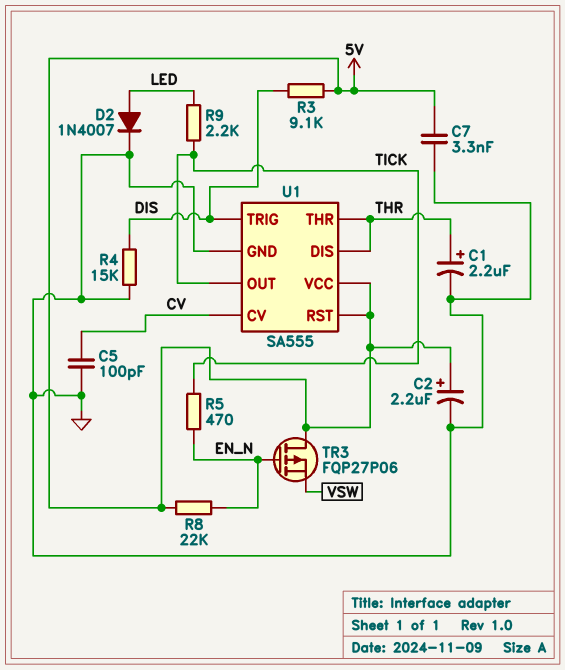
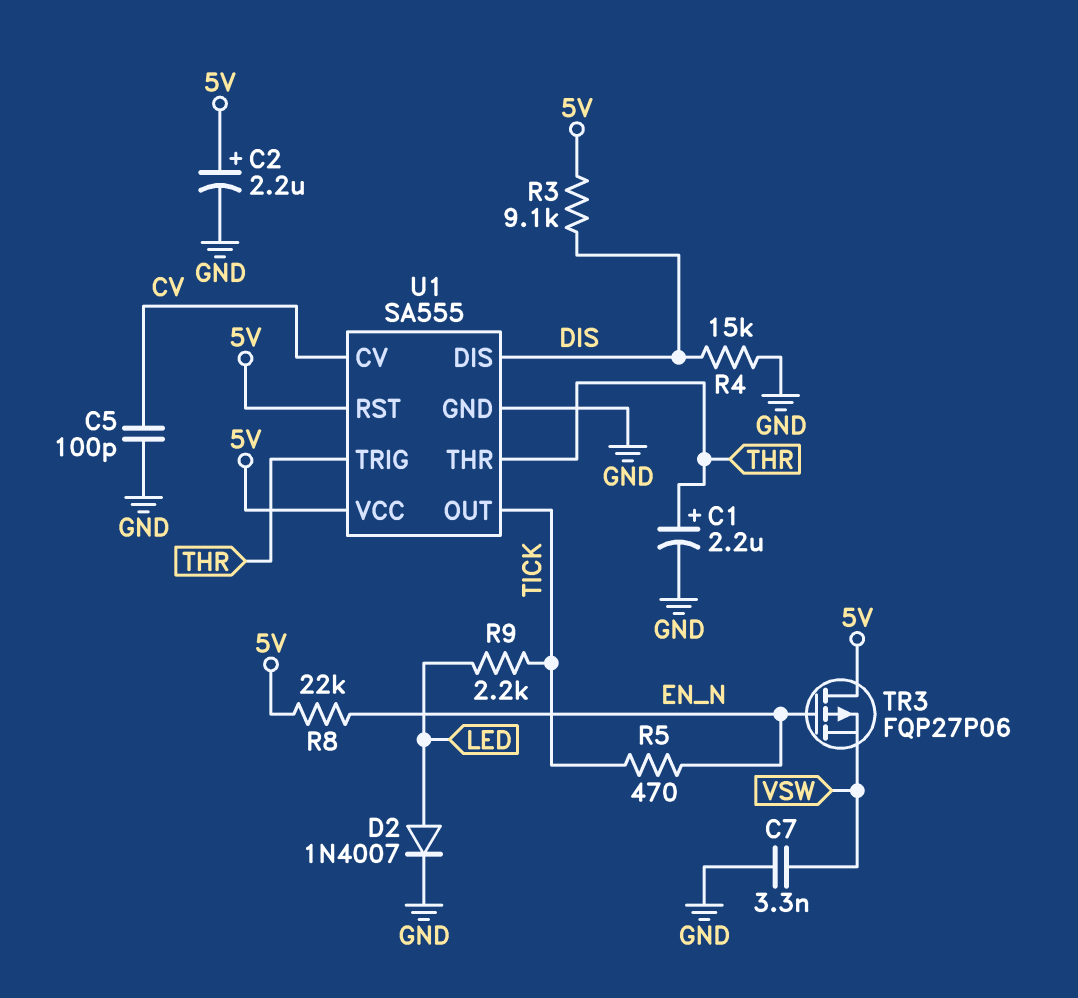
C7: 3.3nF (5V, GND) -> 3.3nF (GND, VSW)
U1 pin DIS: THR -> DIS
U1 pin TRIG: DIS -> THR

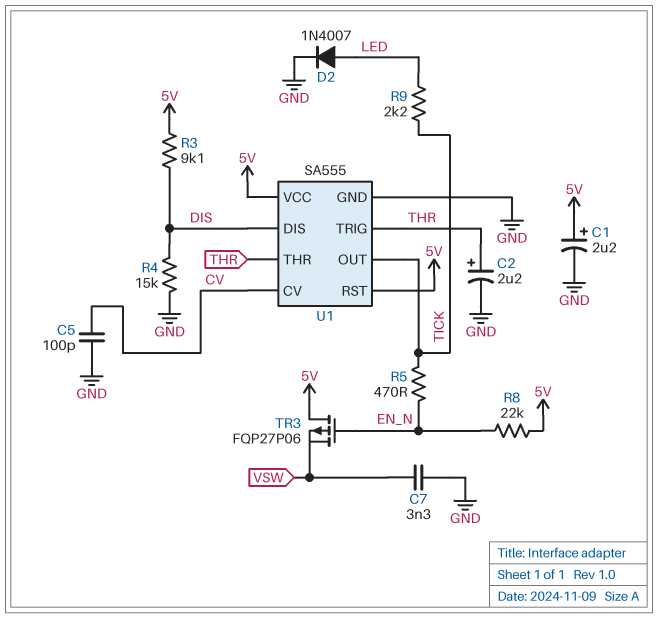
C1: 2.2uF (plus THR, minus GND) -> 2.2uF (plus 5V, minus GND)
C2: 2.2uF (plus 5V, minus GND) -> 2.2uF (plus THR, minus GND)

